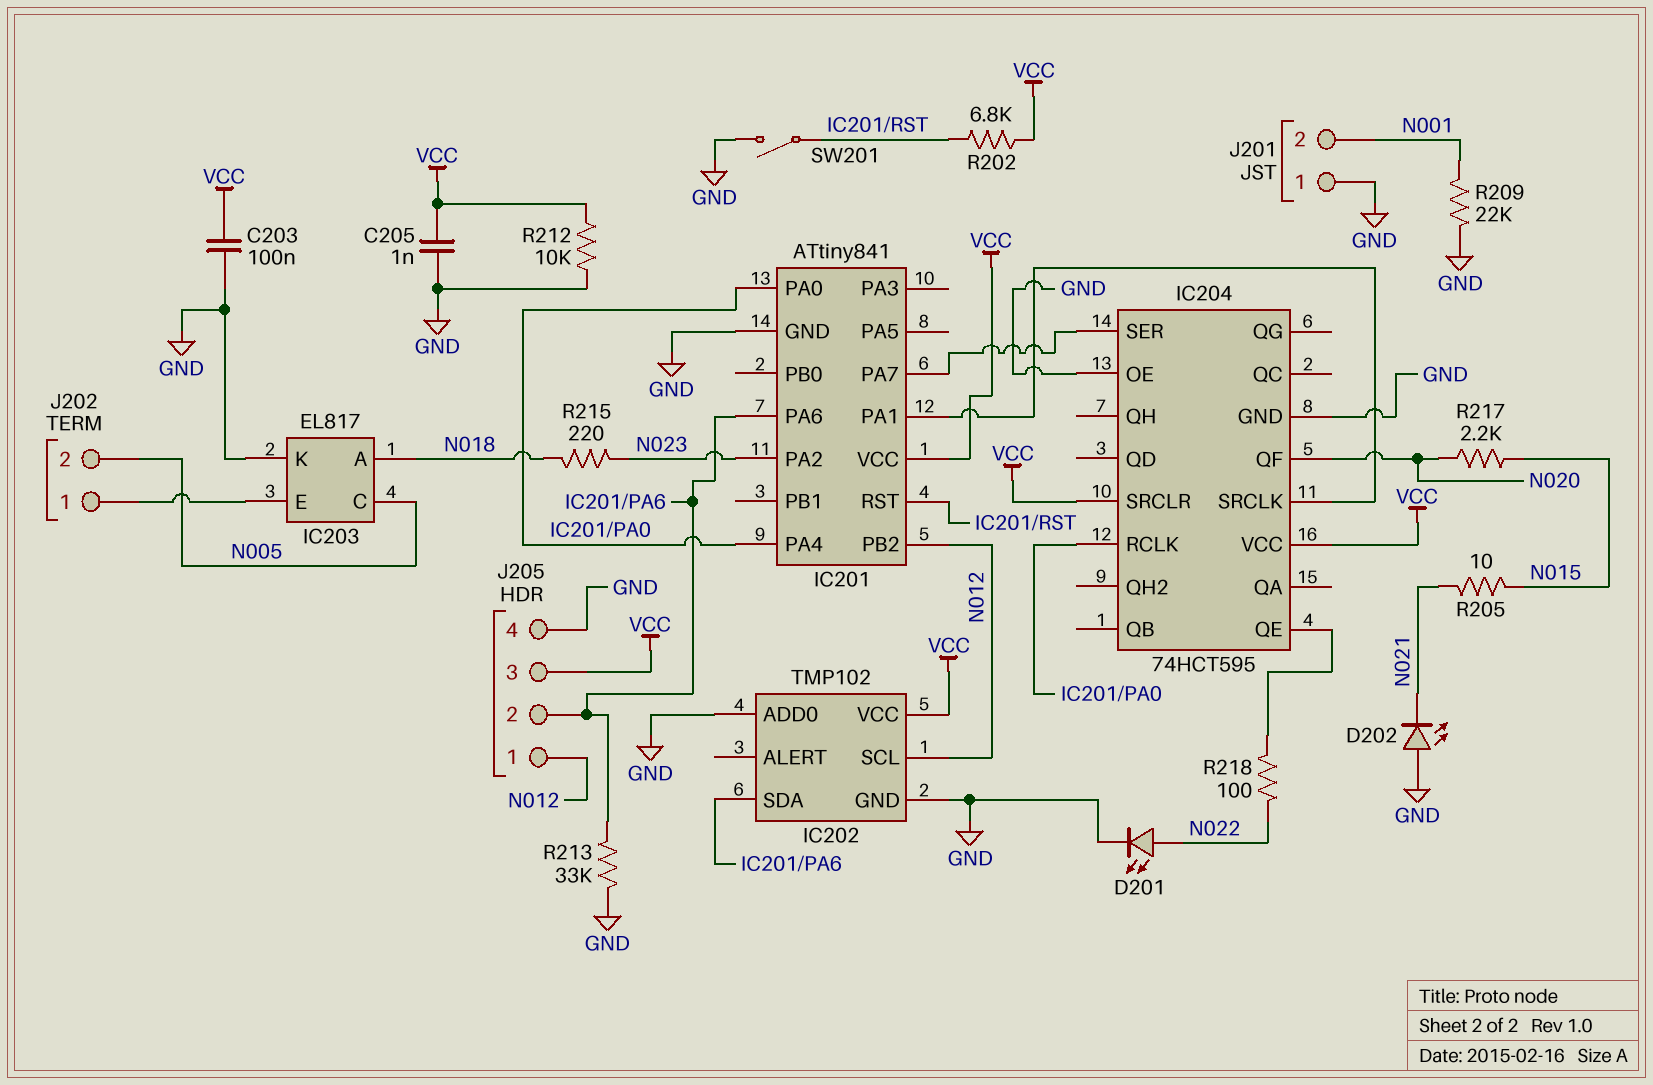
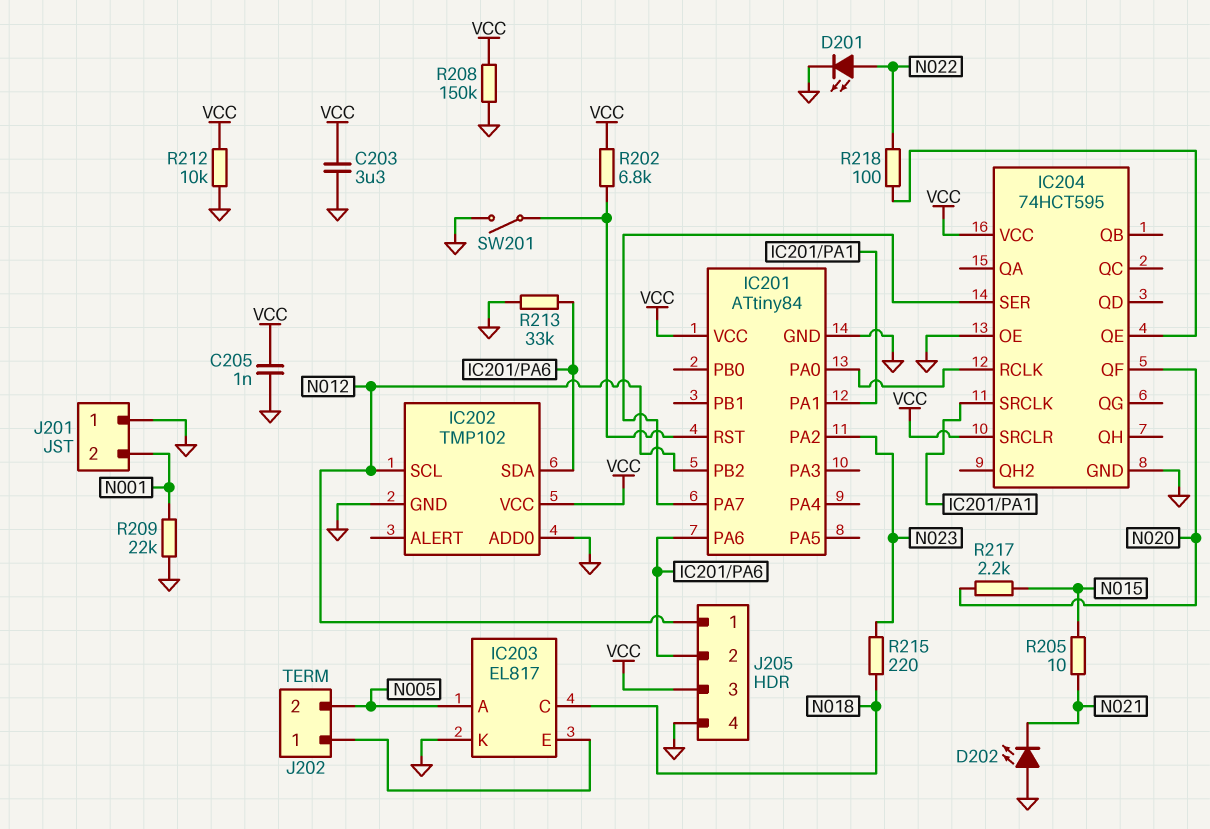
C203: 100nF (GND, VCC) -> 3.3uF (GND, VCC)
IC201: ATtiny841 -> ATtiny84
IC201 pin PA4: IC201/PA0 -> none
IC203 pin A: N018 -> N005
IC203 pin C: N005 -> N018
R208: none -> 150k (GND, VCC)

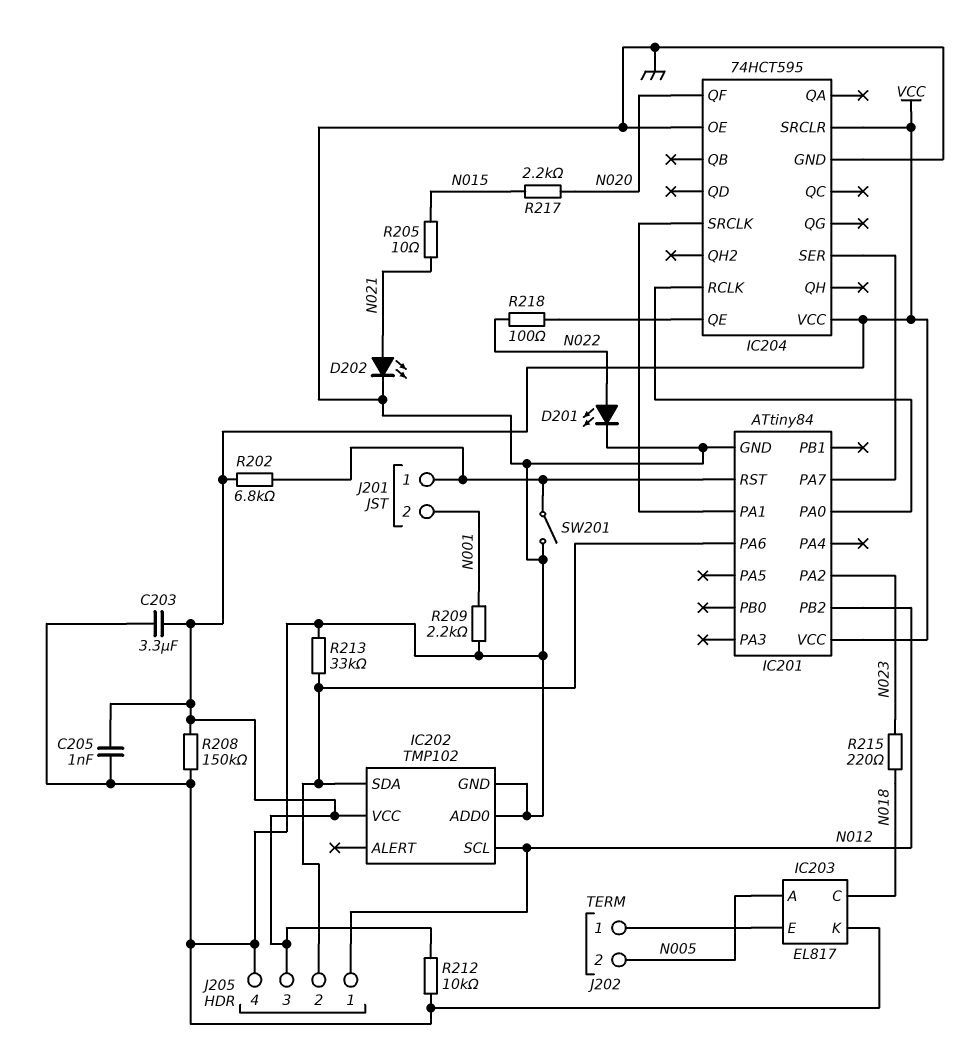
D202: LED (A GND, K N021) -> LED (A N021, K GND)
J201 pin 1: GND -> IC201/RST
R209: 22k (GND, N001) -> 2.2k (GND, N001)

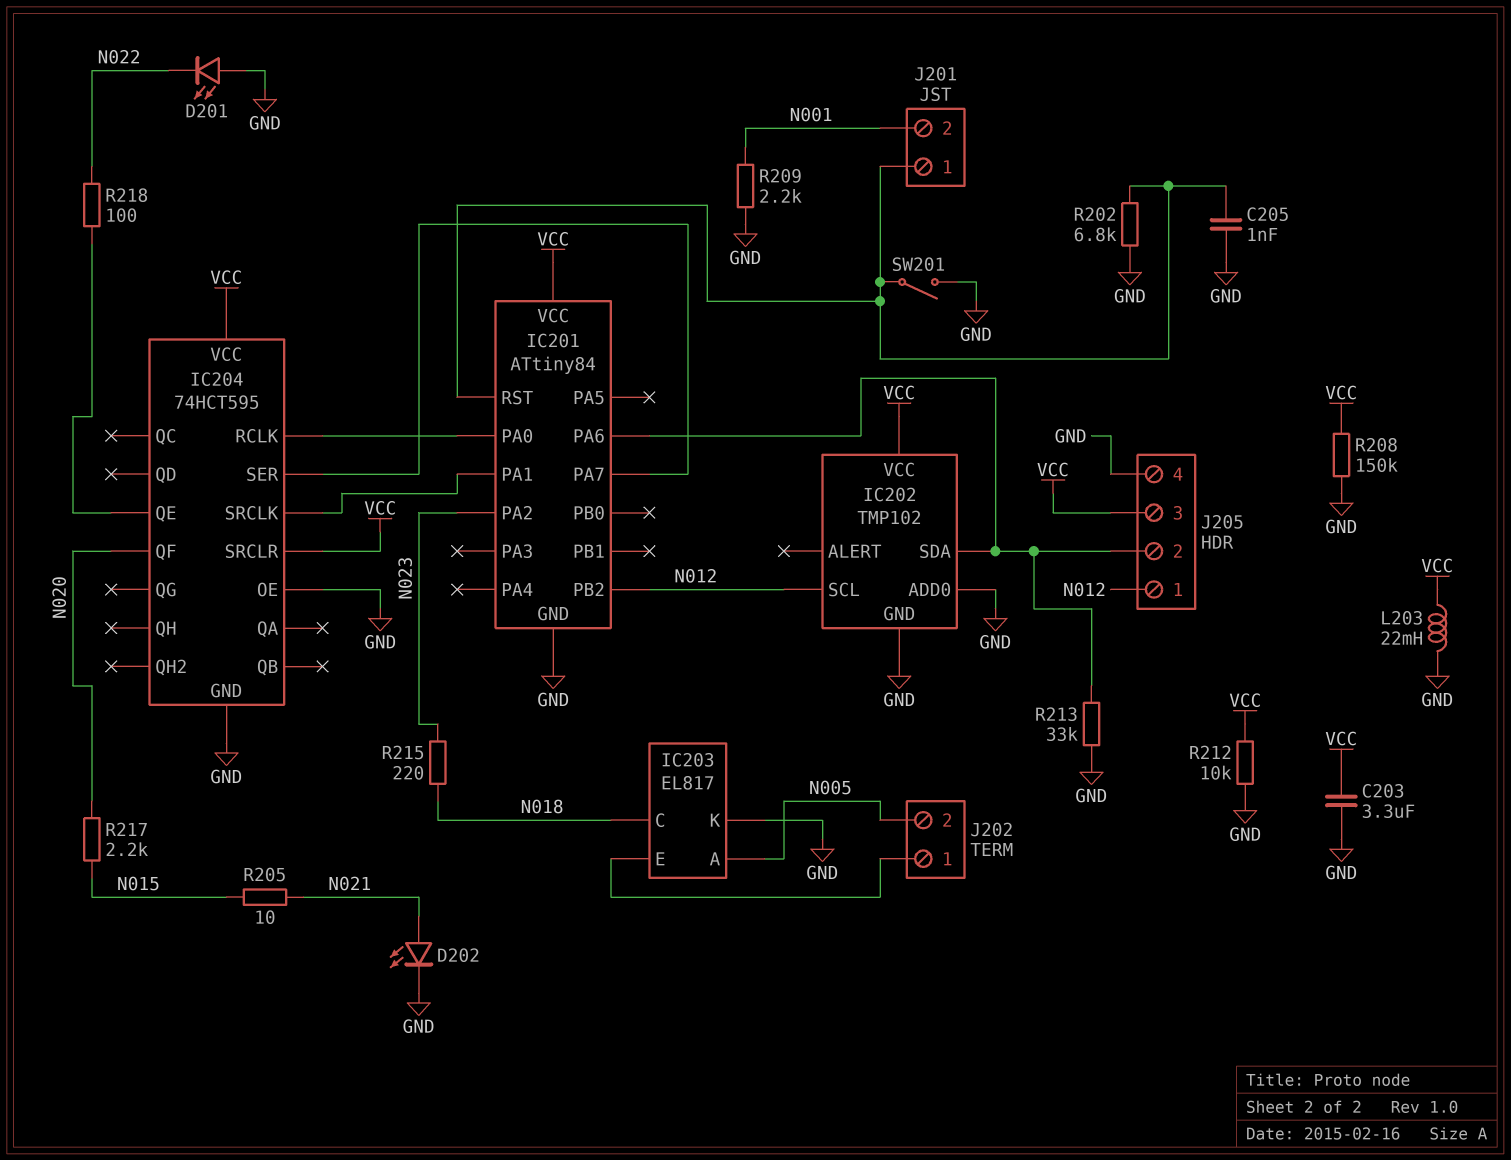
C205: 1nF (GND, VCC) -> 1nF (GND, IC201/RST)
D201: LED (A N022, K GND) -> LED (A GND, K N022)
L203: none -> 22mH (GND, VCC)
R202: 6.8k (IC201/RST, VCC) -> 6.8k (GND, IC201/RST)

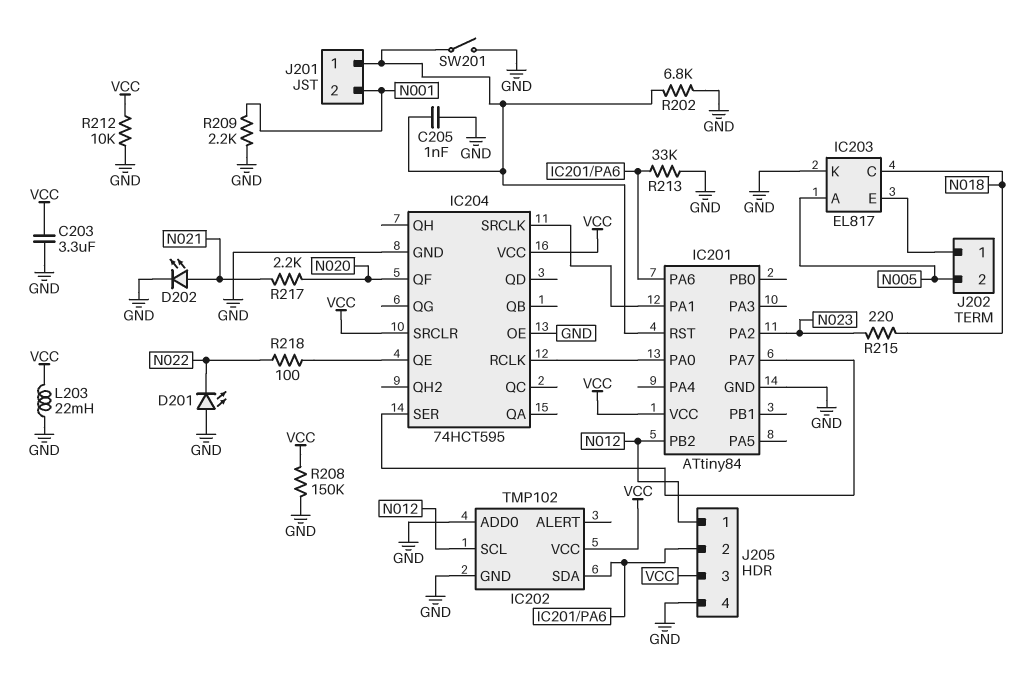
R205: 10 (N015, N021) -> none
R217: 2.2k (N015, N020) -> 2.2k (N020, N021)

